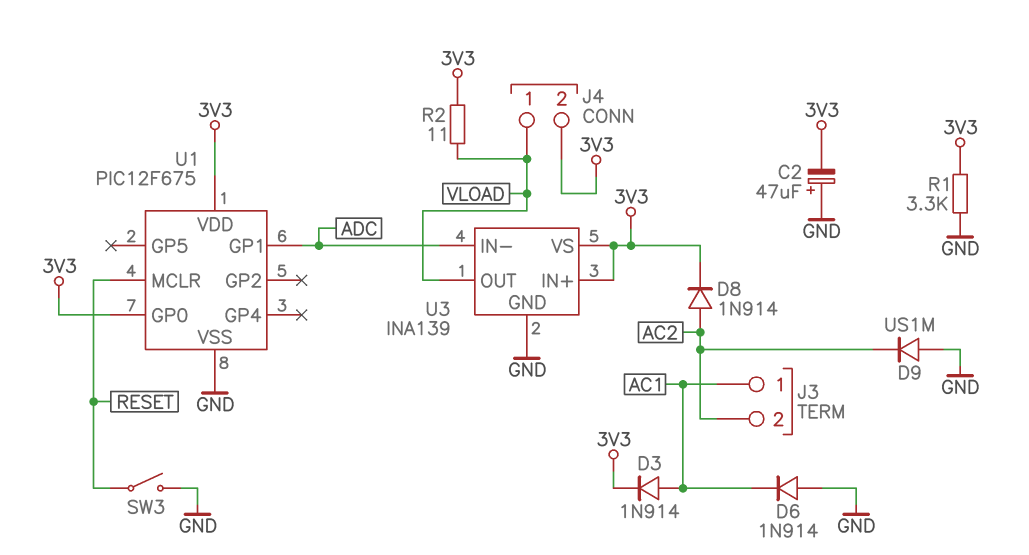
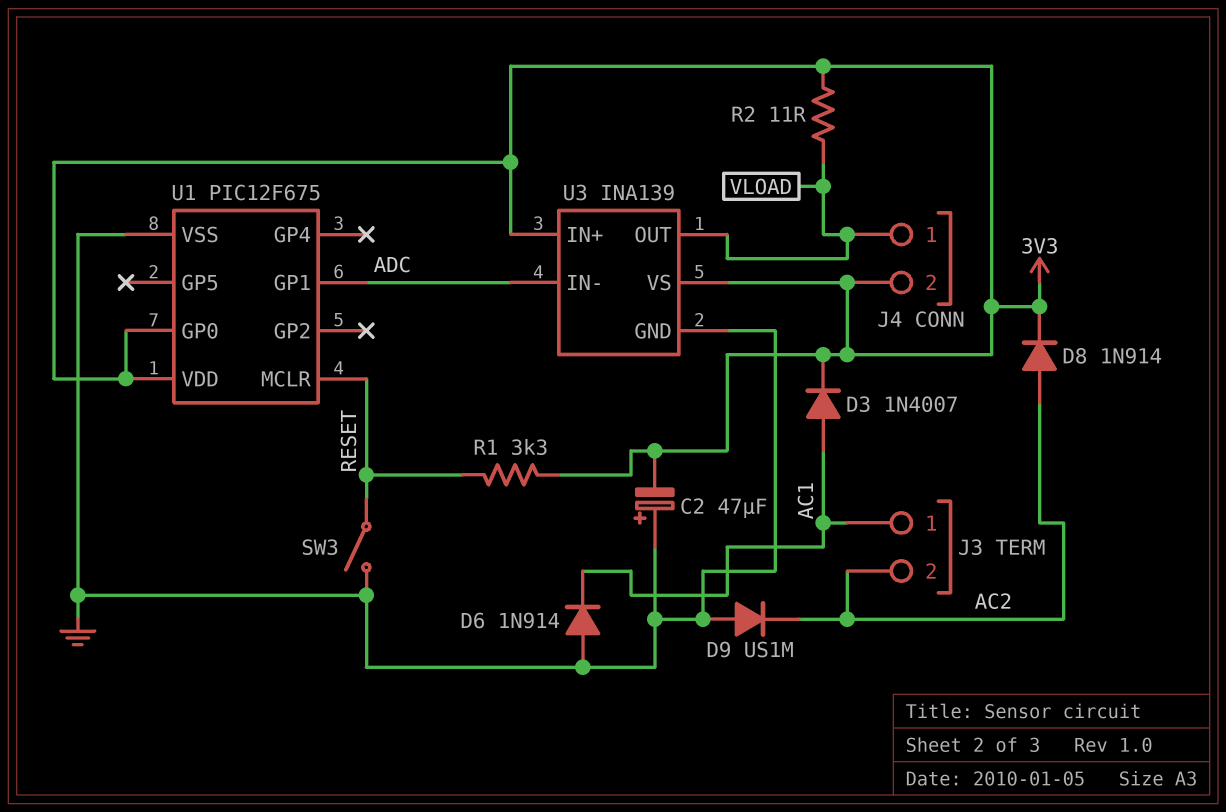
D3: diode 1N914 (A AC1, K 3V3) -> diode 1N4007 (A AC1, K 3V3)
R1: 3.3k (3V3, GND) -> 3.3k (3V3, RESET)

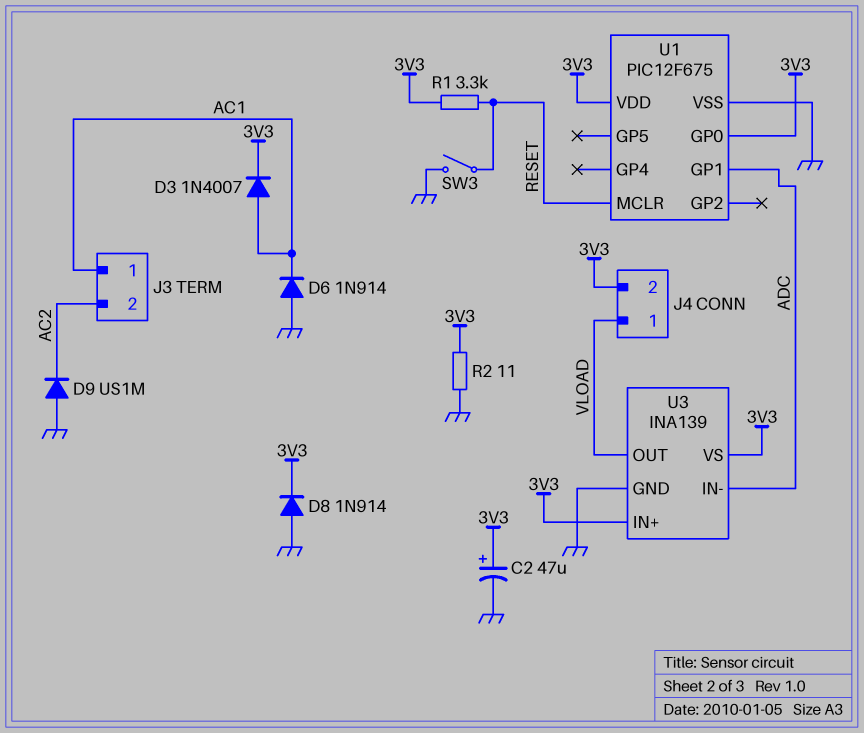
C2: 47uF (plus GND, minus 3V3) -> 47uF (plus 3V3, minus GND)
D8: diode 1N914 (A AC2, K 3V3) -> diode 1N914 (A GND, K 3V3)
R2: 11 (3V3, VLOAD) -> 11 (3V3, GND)

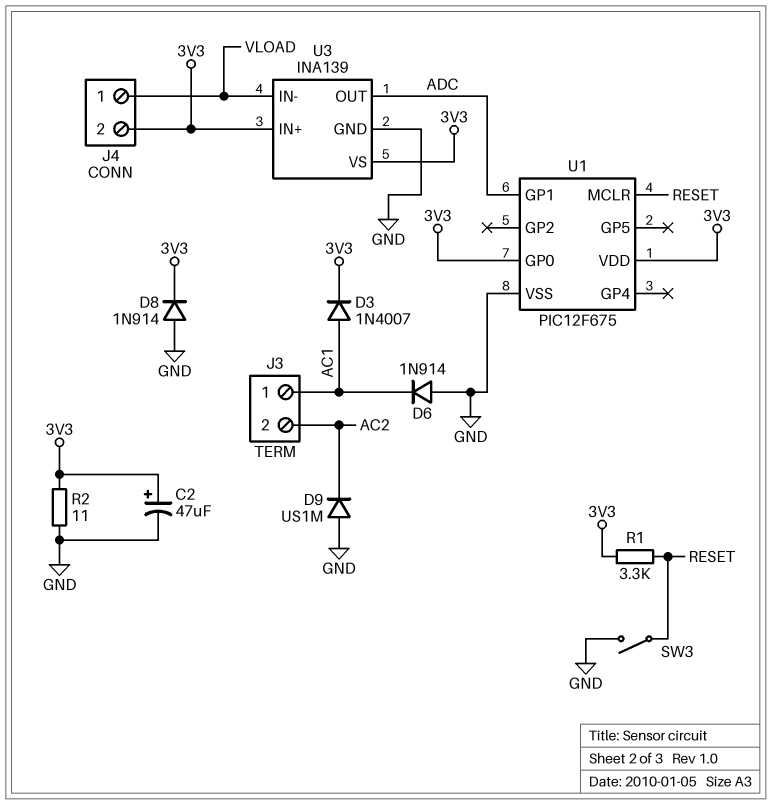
U3 pin IN-: ADC -> VLOAD
U3 pin OUT: VLOAD -> ADC

